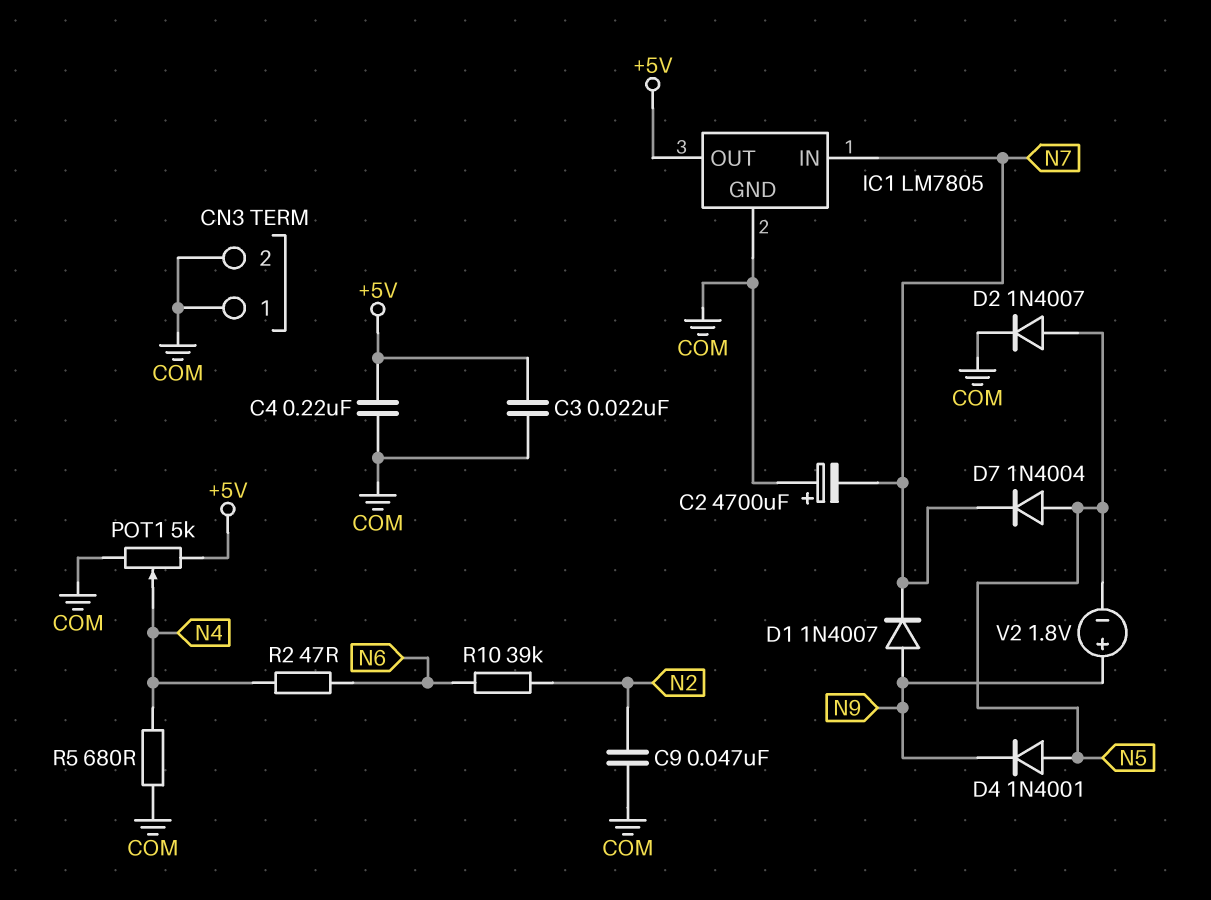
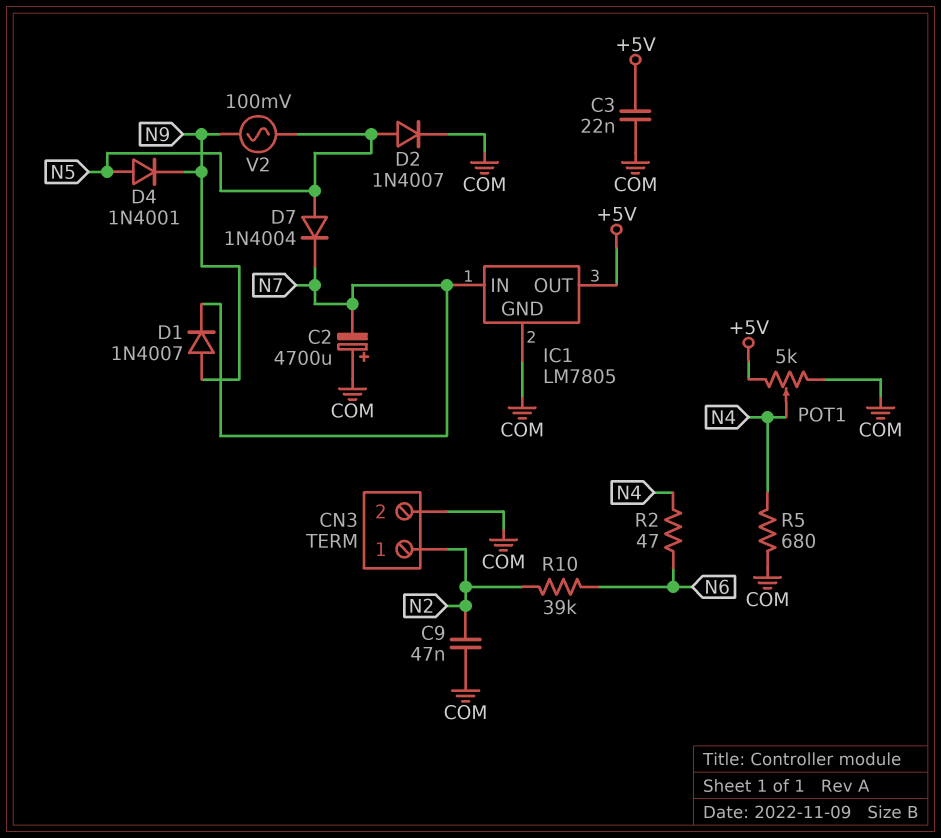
C4: 220nF (+5V, COM) -> none
CN3 pin 1: COM -> N2
V2: 1.8V (plus N9, minus N5) -> AC 100mV (N5, N9)

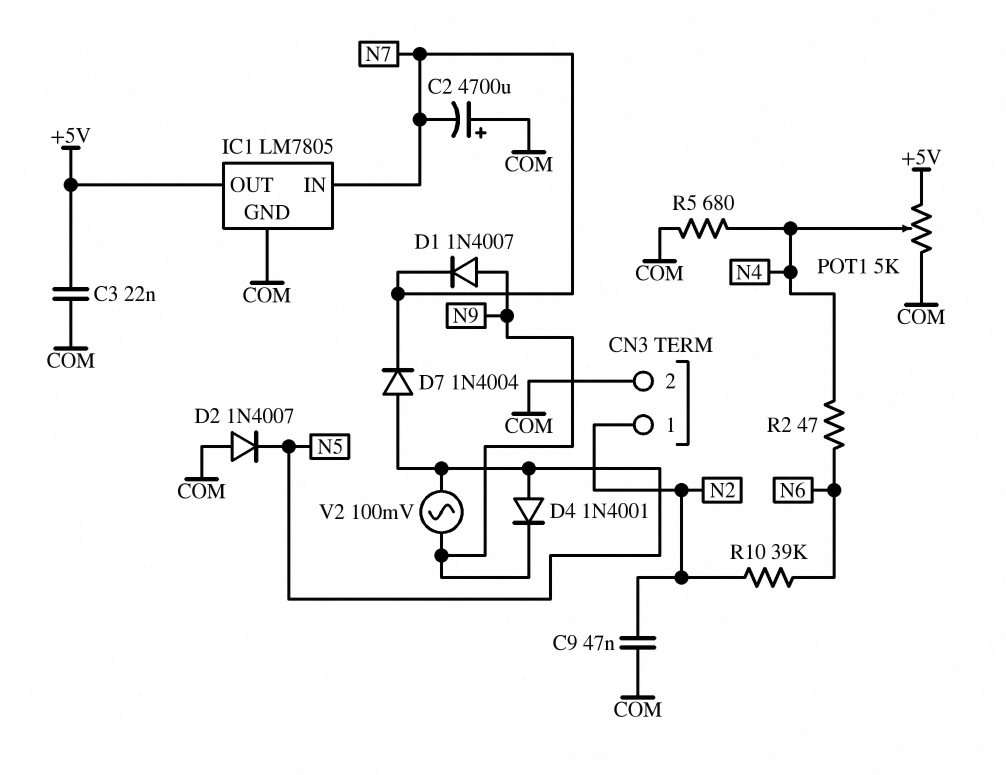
D2: diode 1N4007 (A N5, K COM) -> diode 1N4007 (A COM, K N5)

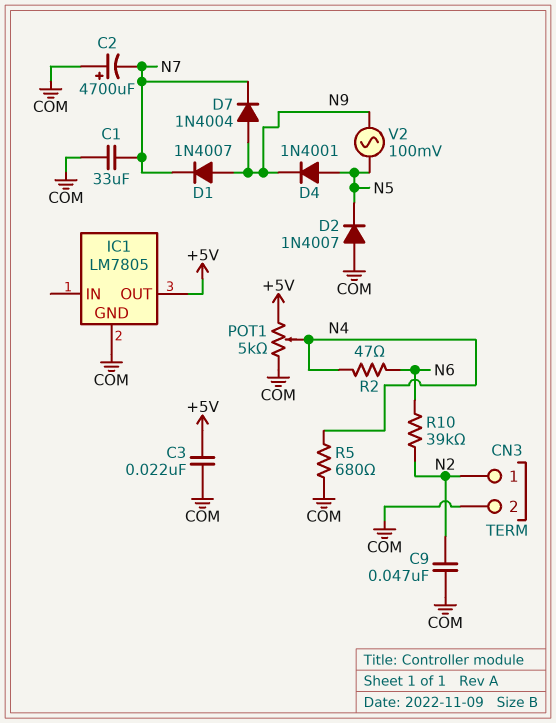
C1: none -> 33uF (COM, N7)
D7: diode 1N4004 (A N5, K N7) -> diode 1N4004 (A N9, K N7)
IC1 pin IN: N7 -> none

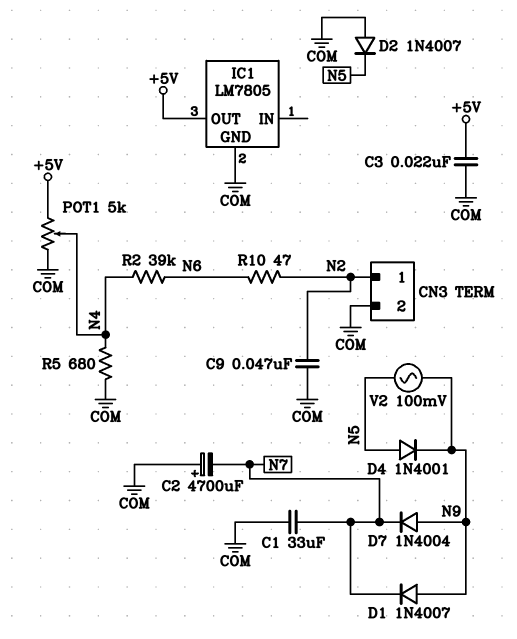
R2: 47 (N4, N6) -> 39k (N4, N6)
R10: 39k (N2, N6) -> 47 (N2, N6)

